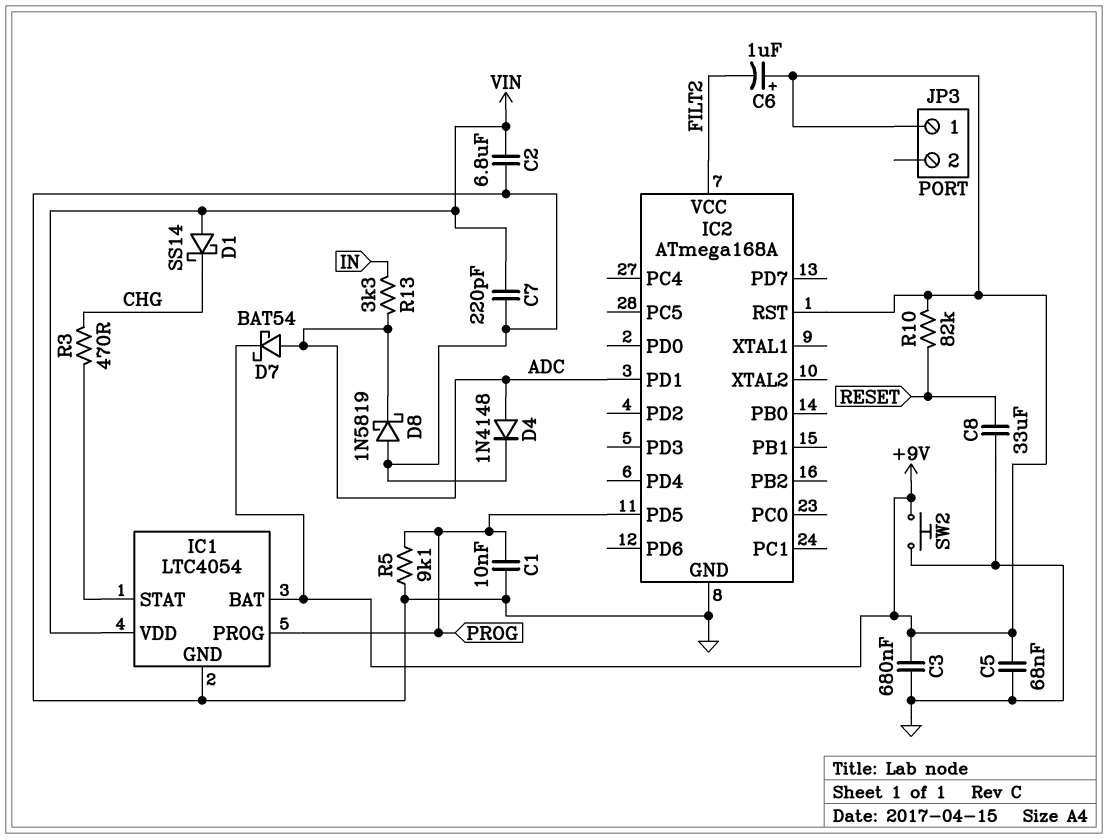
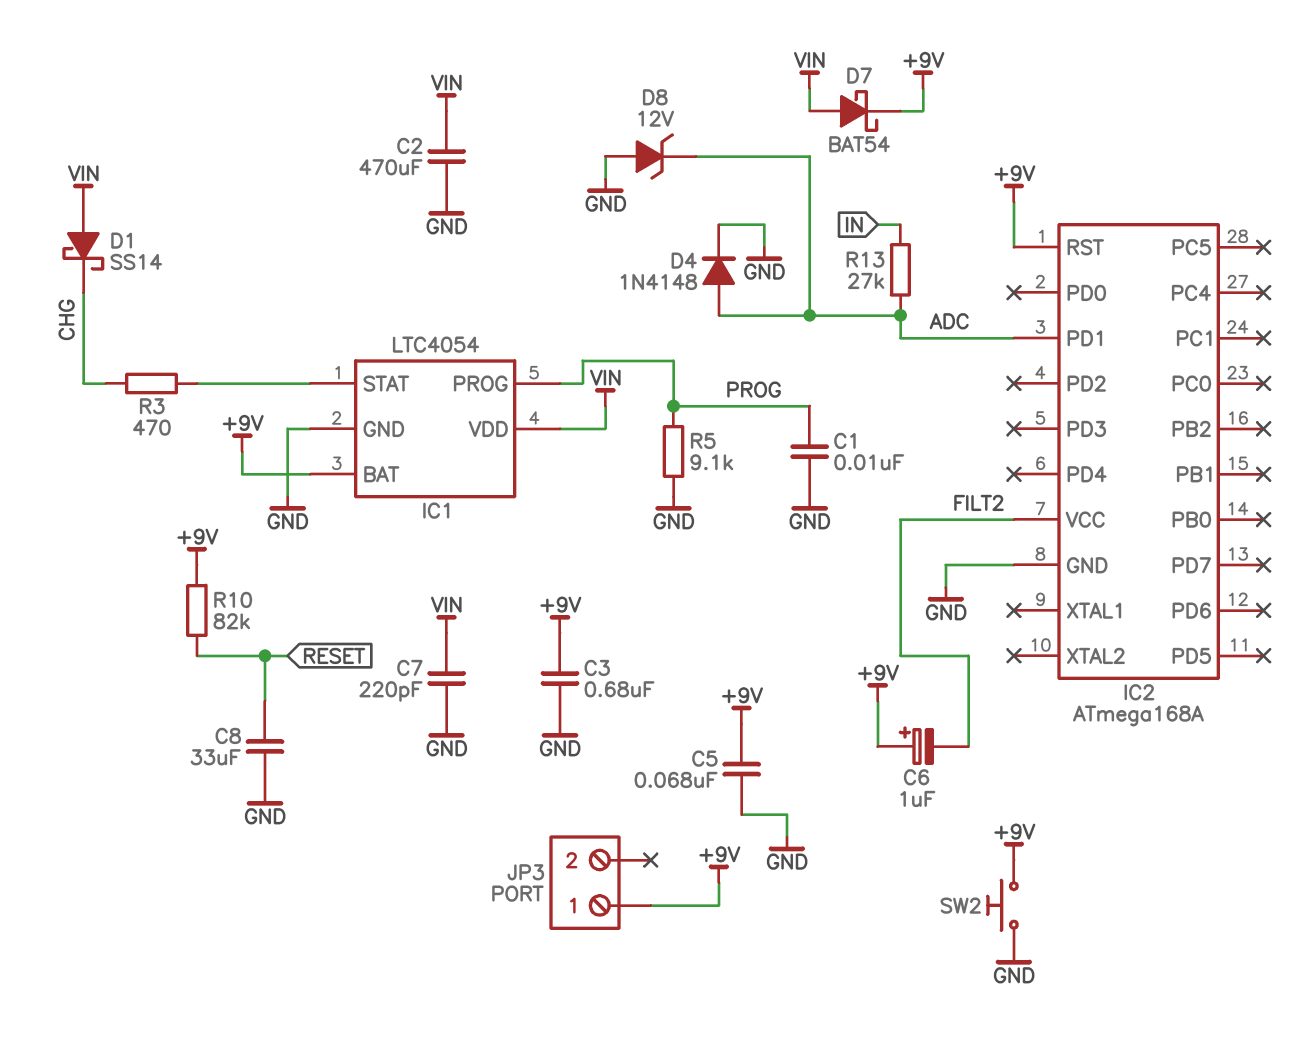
C2: 6.8uF (GND, VIN) -> 470uF (GND, VIN)
D7: schottky BAT54 (A ADC, K +9V) -> schottky BAT54 (A VIN, K +9V)
D8: schottky 1N5819 (A GND, K ADC) -> zener 12V (A GND, K ADC)
IC2 pin PD5: PROG -> none
R13: 3.3k (ADC, IN) -> 27k (ADC, IN)

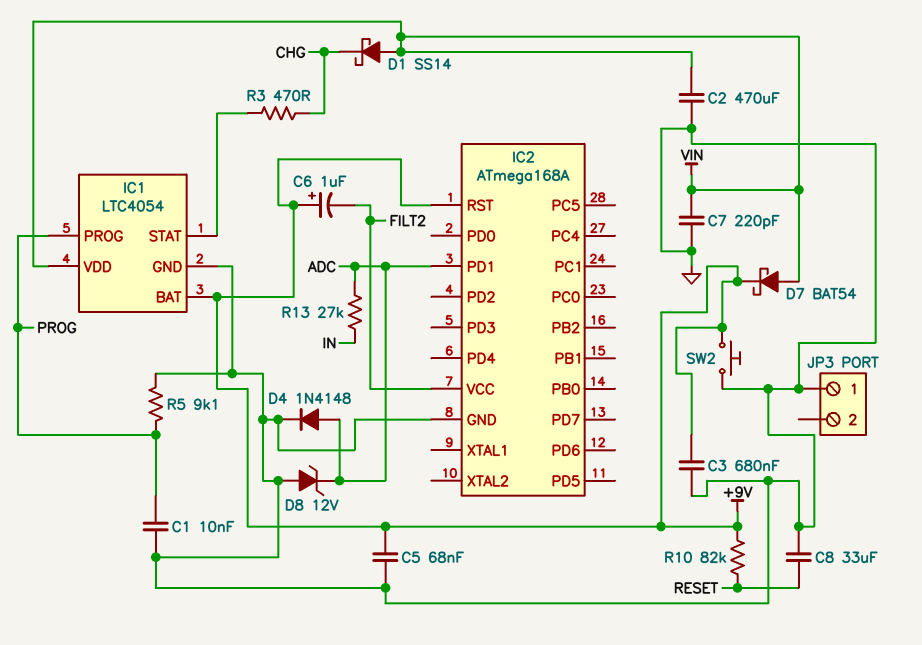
JP3 pin 1: +9V -> GND

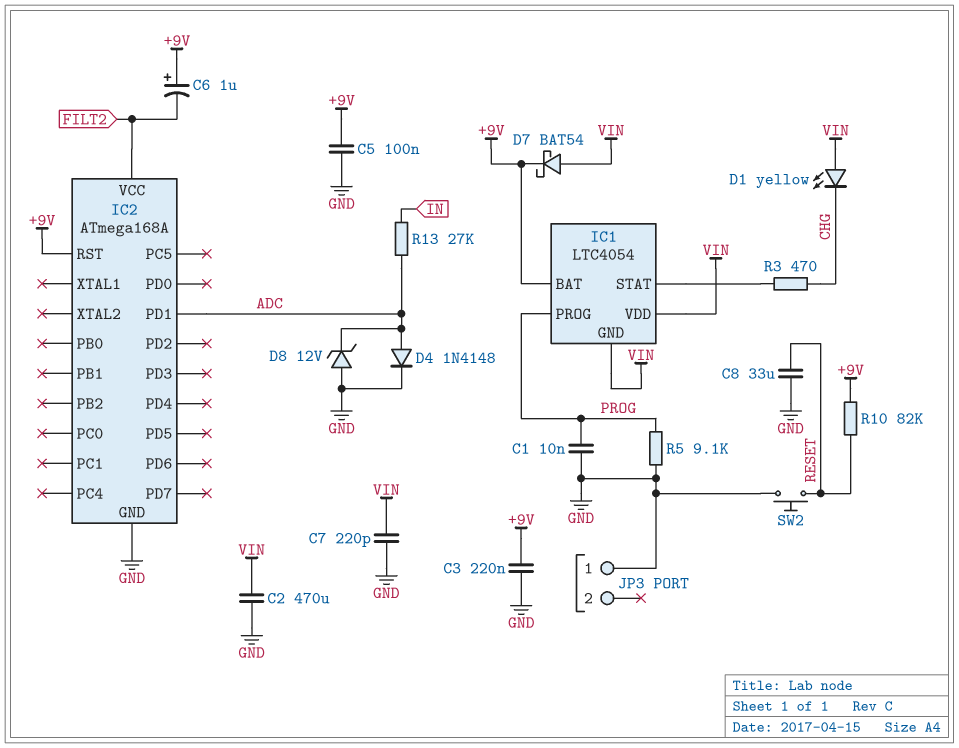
C3: 680nF (+9V, GND) -> 220nF (+9V, GND)
C5: 68nF (+9V, GND) -> 100nF (+9V, GND)
D1: schottky SS14 (A VIN, K CHG) -> LED yellow (A VIN, K CHG)
IC1 pin GND: GND -> VIN
SW2: button (+9V, GND) -> button (GND, RESET)

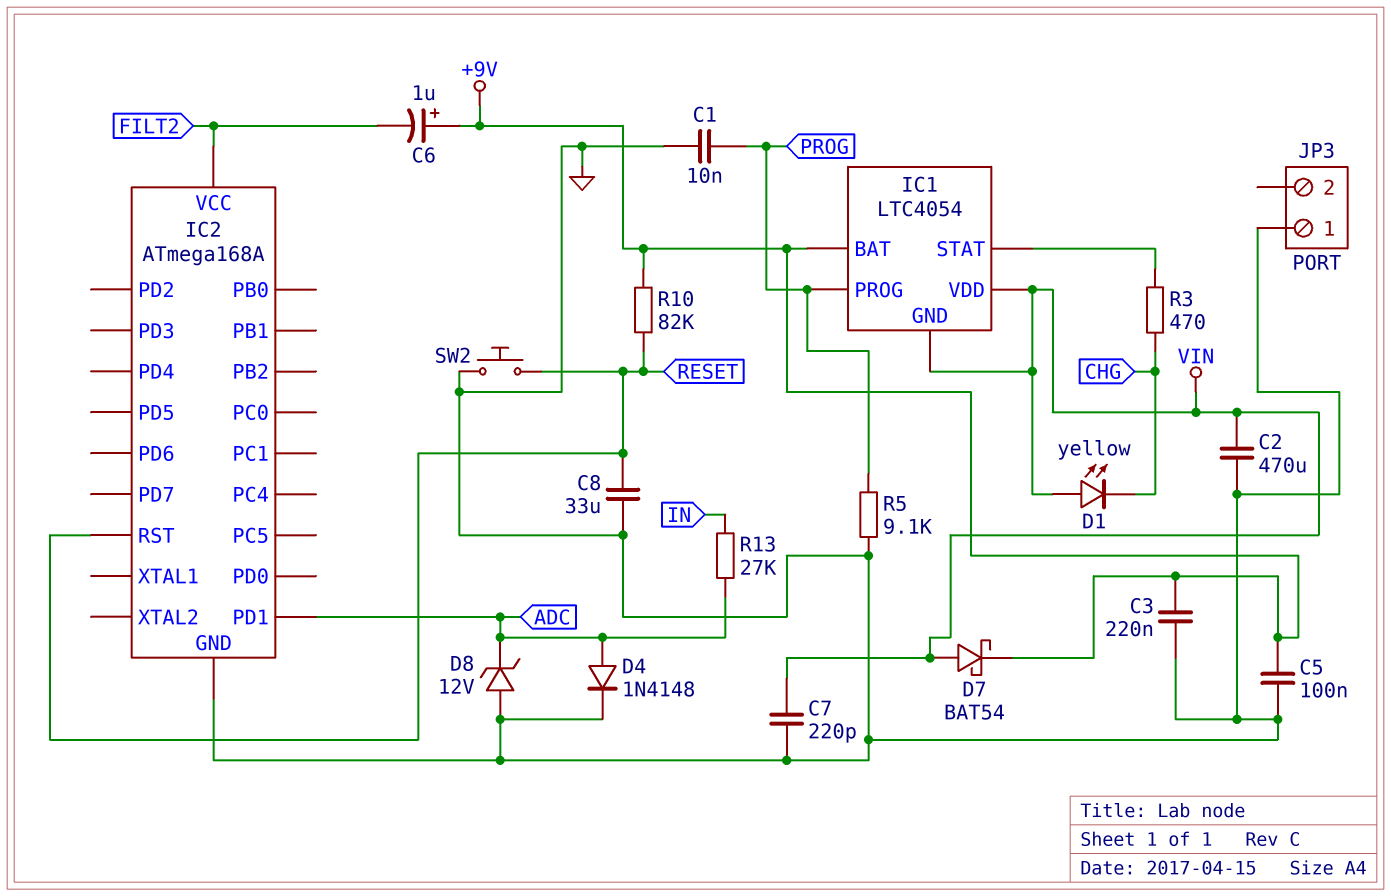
IC2 pin RST: +9V -> RESET

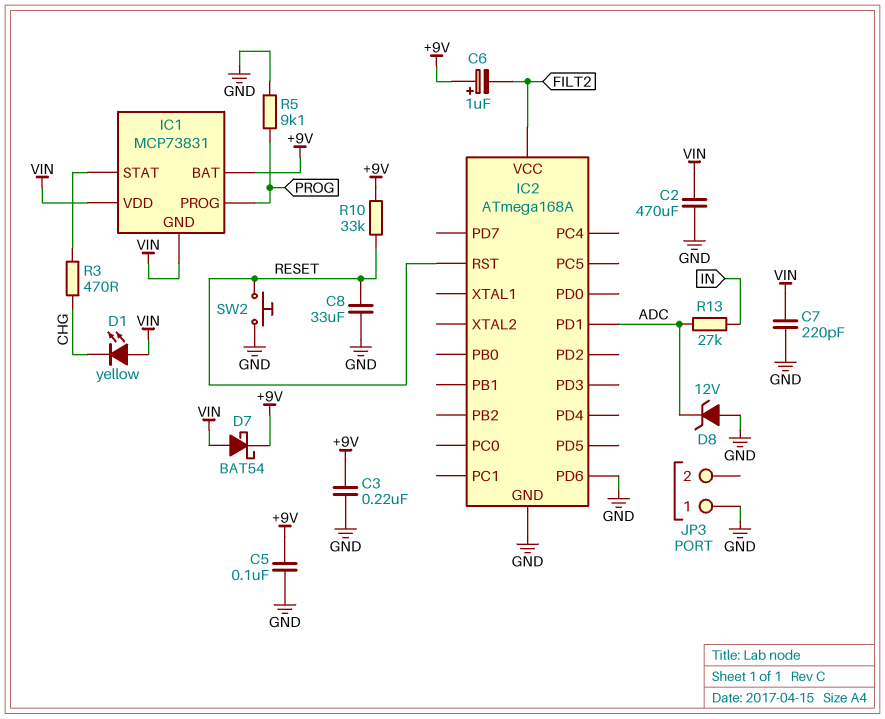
C1: 10nF (GND, PROG) -> none
D4: diode 1N4148 (A ADC, K GND) -> none
IC1: LTC4054 -> MCP73831
IC2 pin PD6: none -> GND
R10: 82k (+9V, RESET) -> 33k (+9V, RESET)

